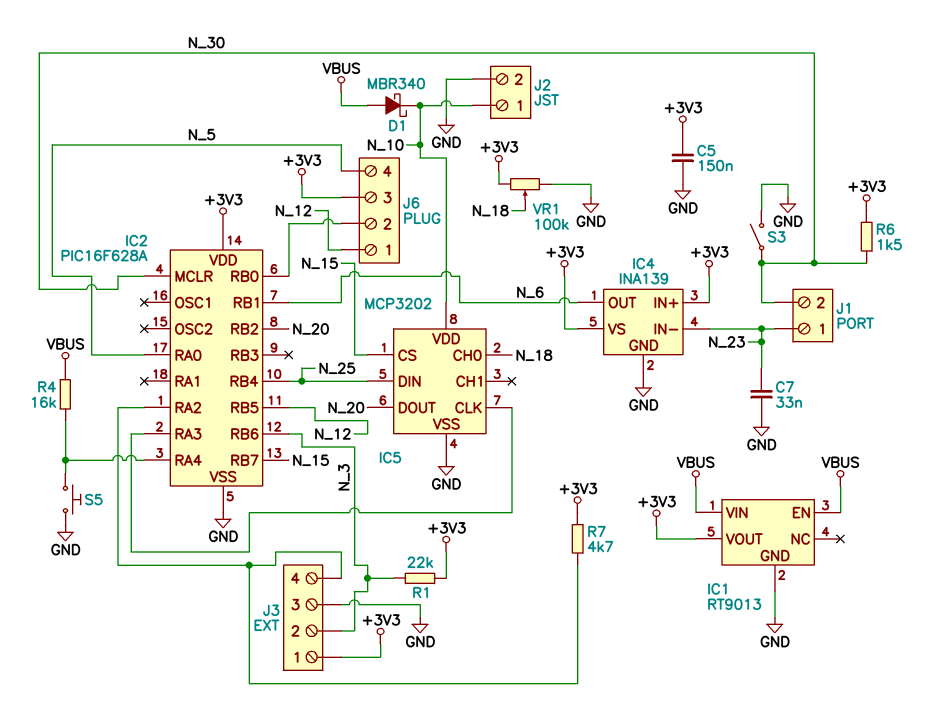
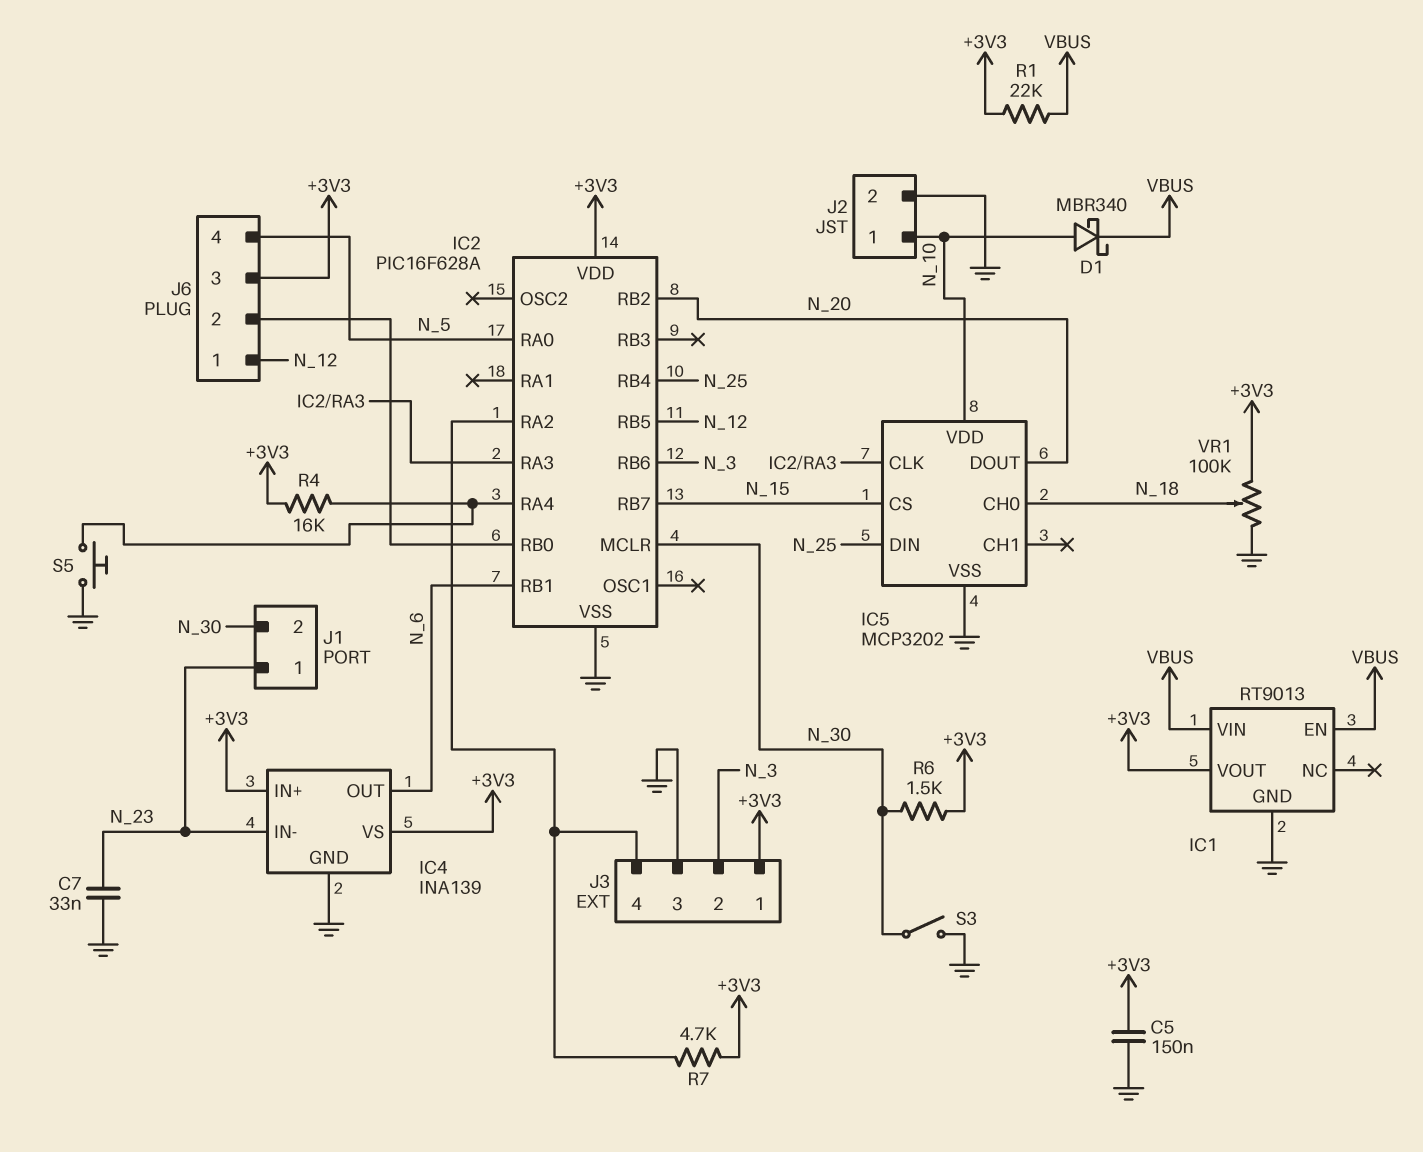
D1: schottky MBR340 (A VBUS, K N_10) -> schottky MBR340 (A N_10, K VBUS)
R1: 22k (+3V3, N_3) -> 22k (+3V3, VBUS)
R4: 16k (IC2/RA4, VBUS) -> 16k (+3V3, IC2/RA4)

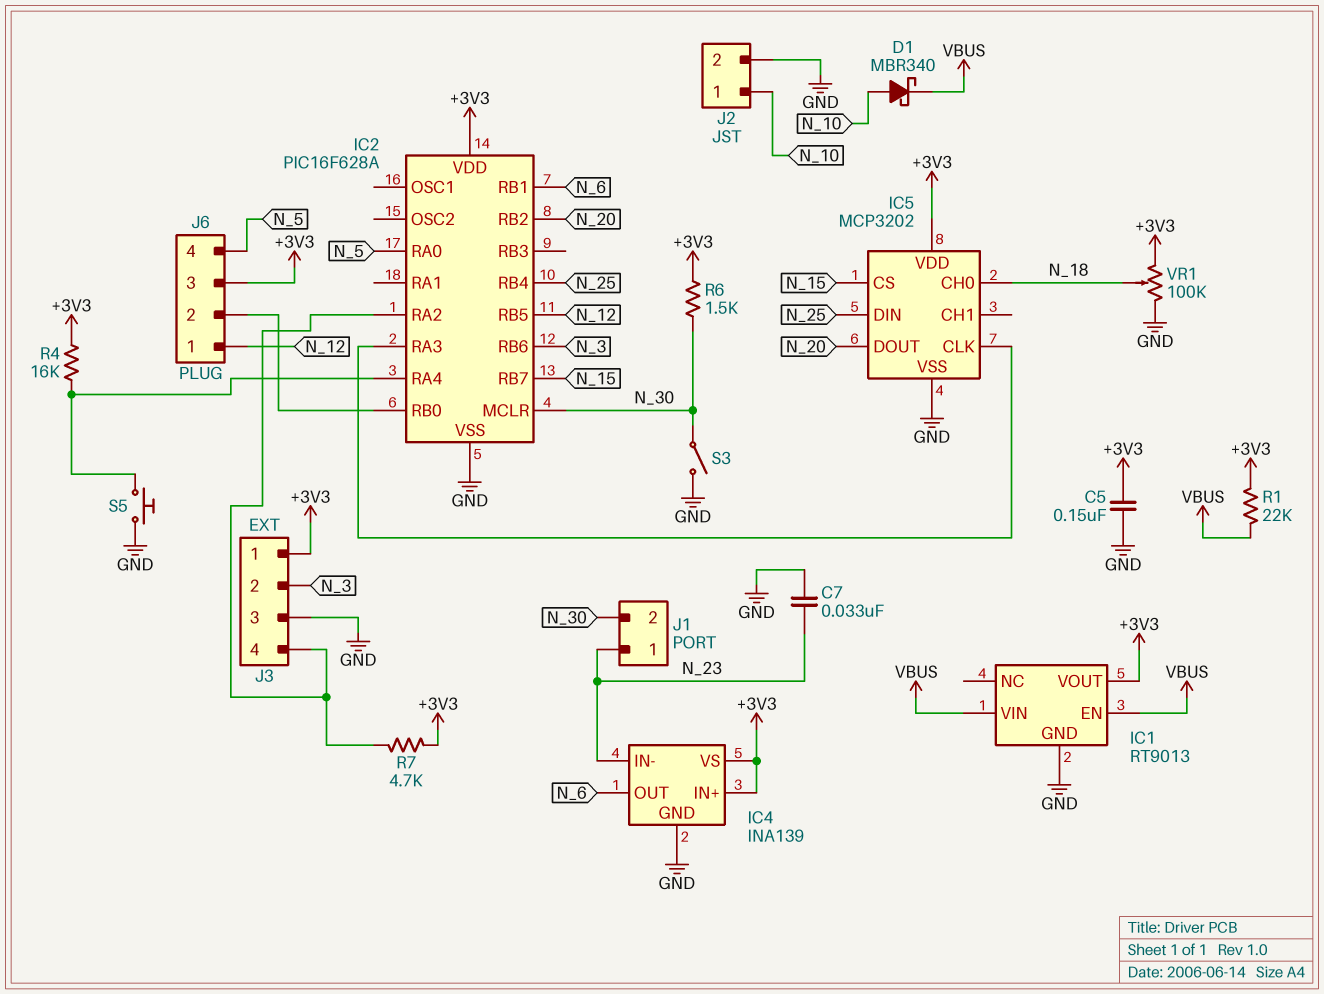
IC5 pin VDD: N_10 -> +3V3

